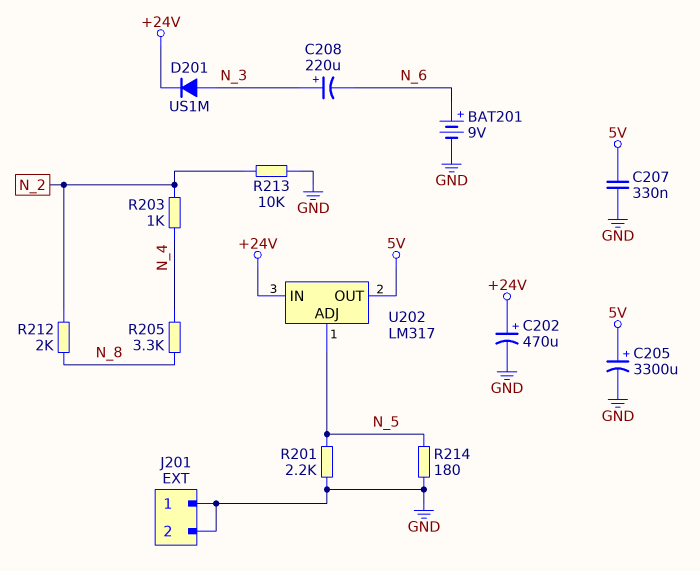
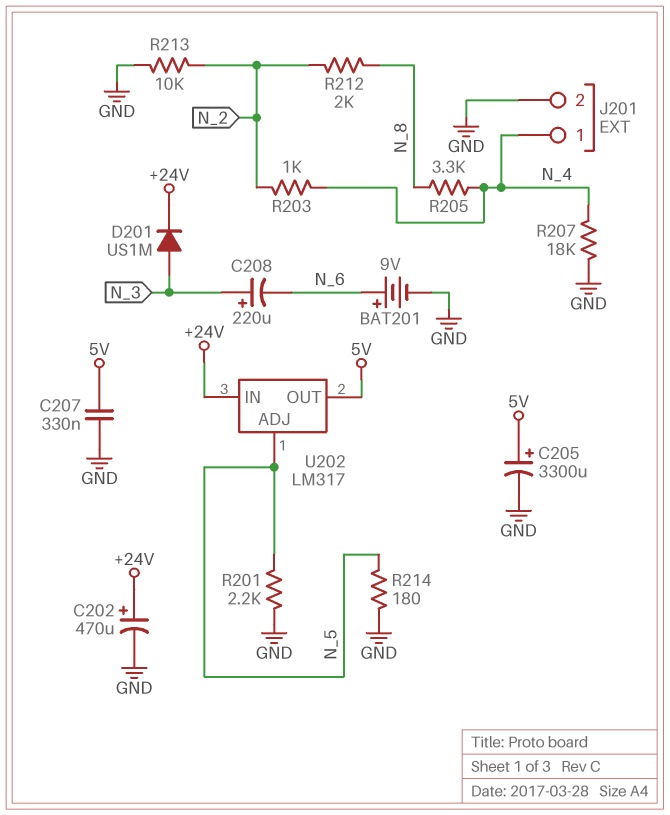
J201 pin 1: GND -> N_4
R207: none -> 18k (GND, N_4)

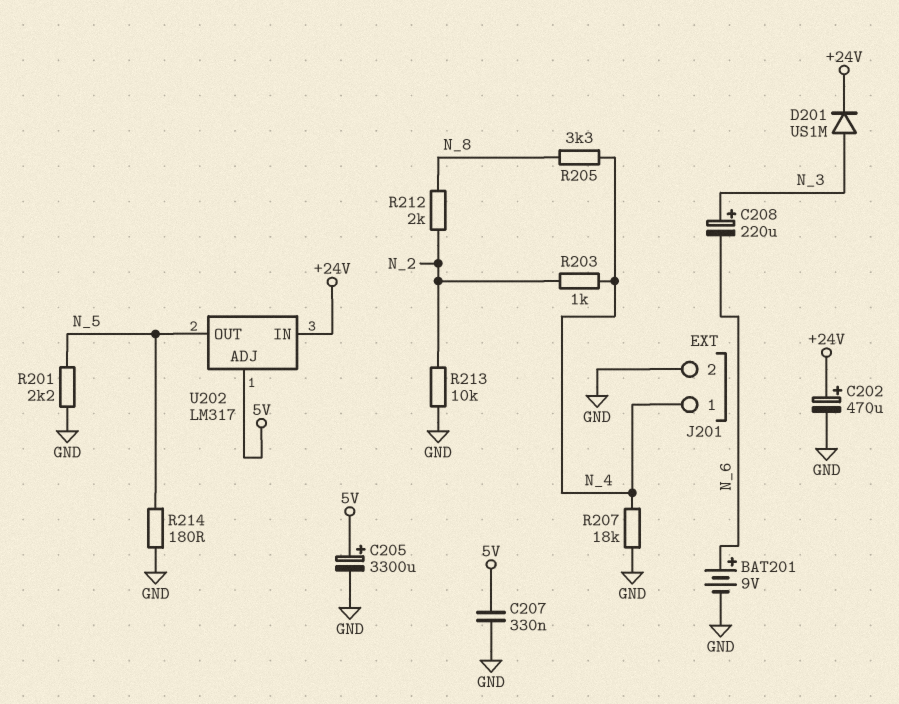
U202 pin ADJ: N_5 -> 5V
U202 pin OUT: 5V -> N_5

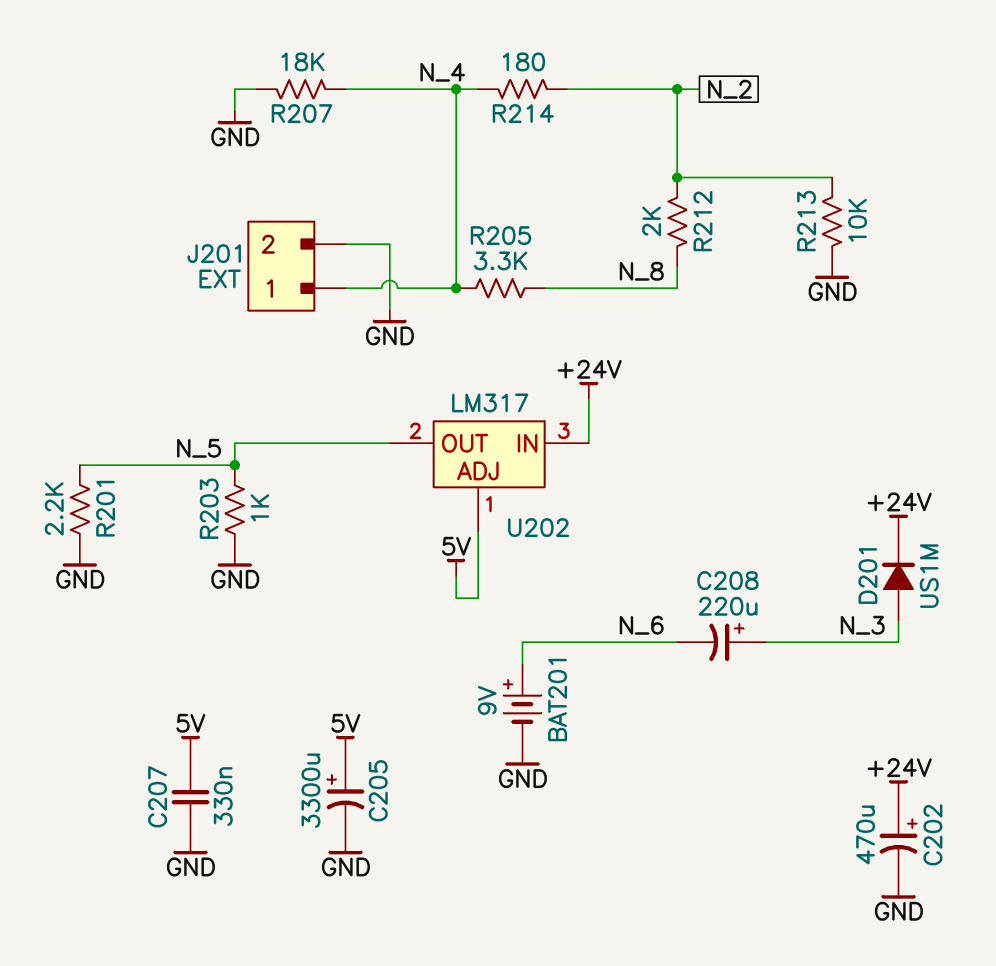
R203: 1k (N_2, N_4) -> 1k (GND, N_5)
R214: 180 (GND, N_5) -> 180 (N_2, N_4)

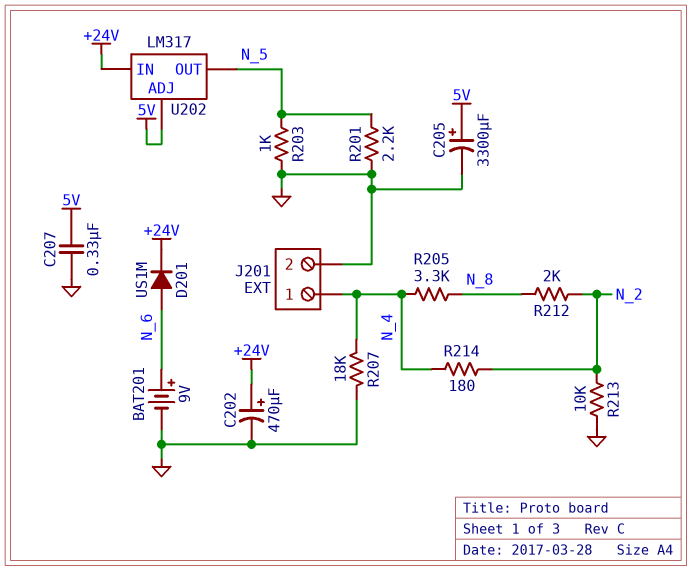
C208: 220uF (plus N_3, minus N_6) -> none
D201: diode US1M (A N_3, K +24V) -> diode US1M (A N_6, K +24V)

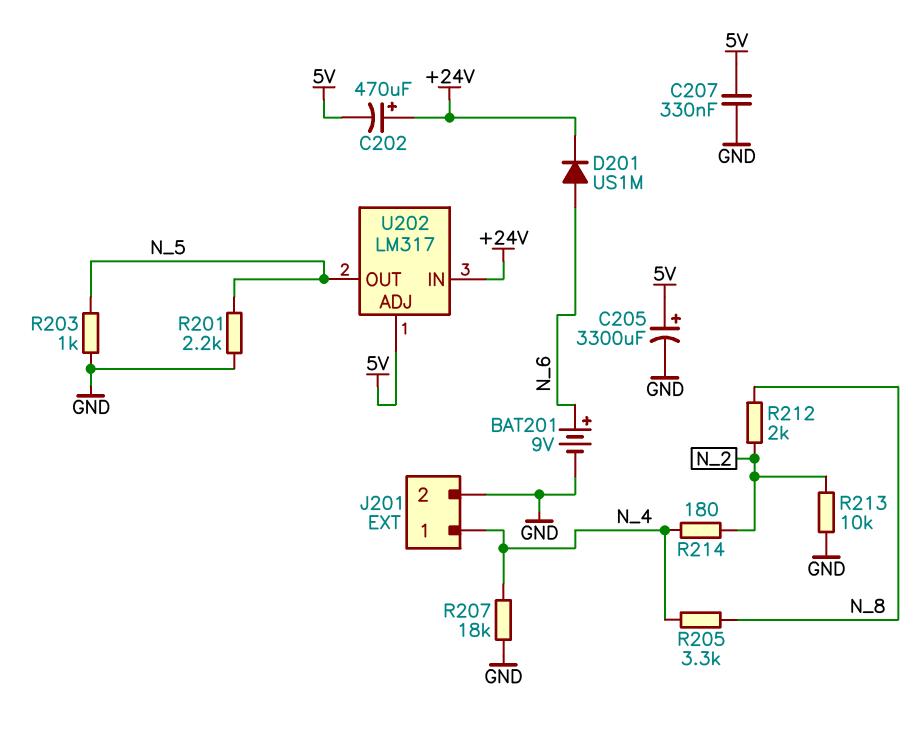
C202: 470uF (plus +24V, minus GND) -> 470uF (plus +24V, minus 5V)

